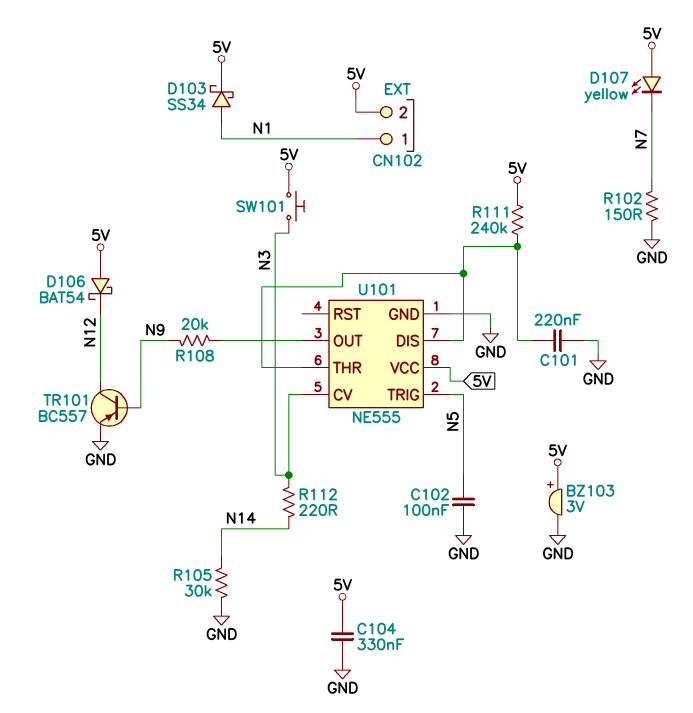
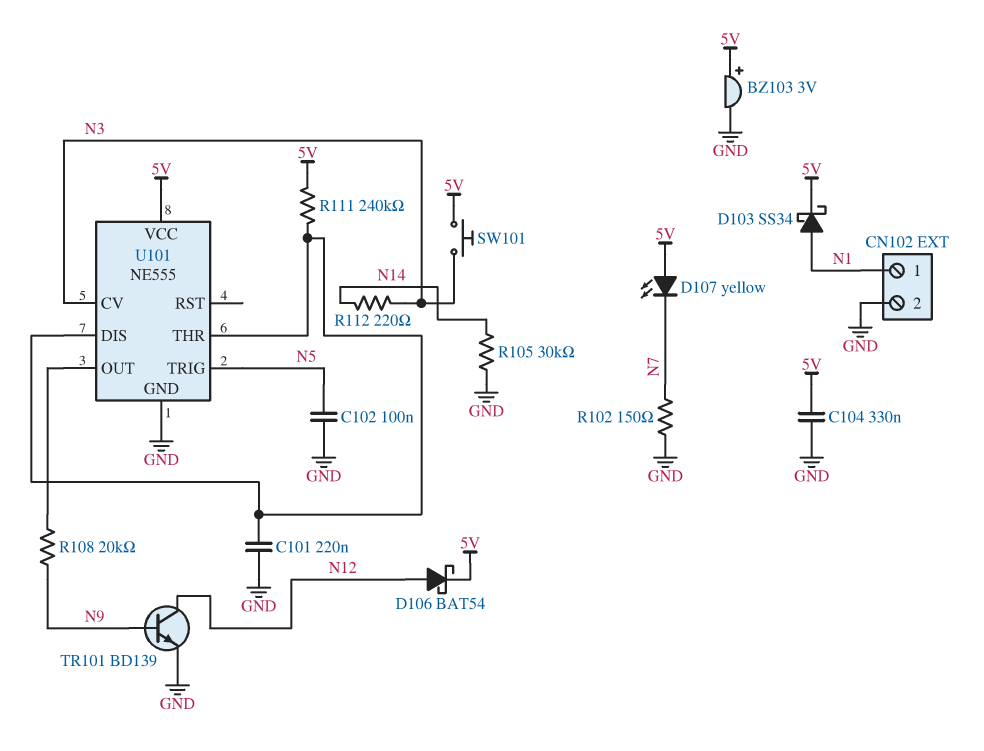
CN102 pin 2: 5V -> GND
D106: schottky BAT54 (A 5V, K N12) -> schottky BAT54 (A N12, K 5V)
TR101: PNP BC557 (B N9, C N12, E GND) -> NPN BD139 (B N9, C N12, E GND)

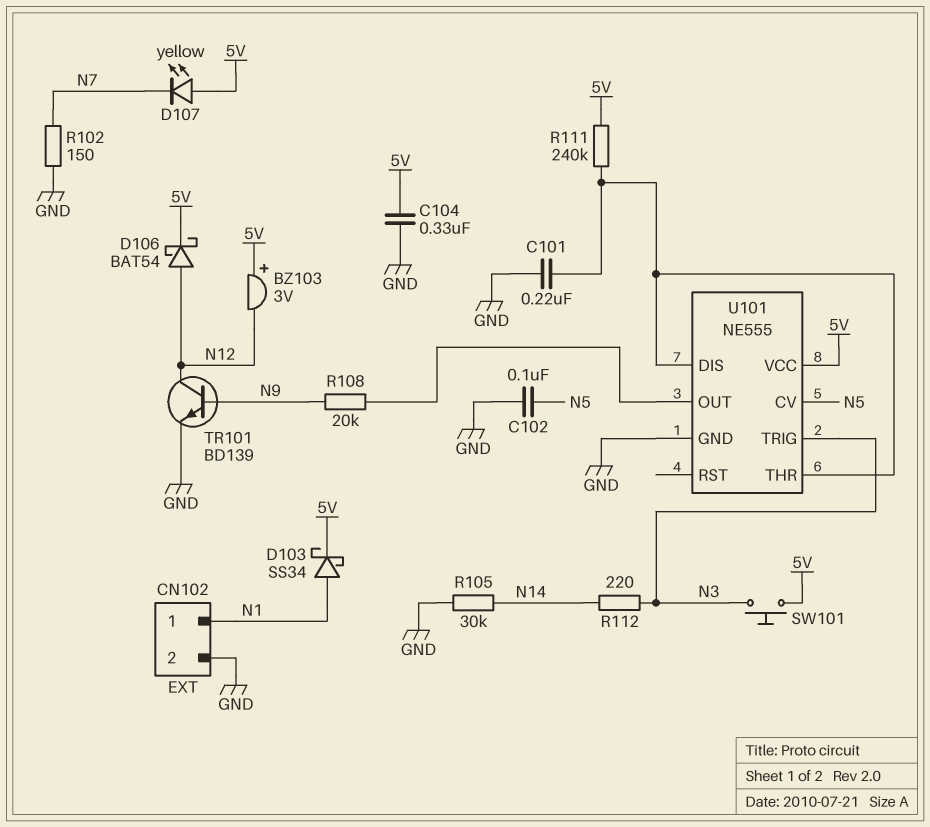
BZ103: buzzer 3V (plus 5V, minus GND) -> buzzer 3V (plus 5V, minus N12)
U101 pin CV: N3 -> N5
U101 pin TRIG: N5 -> N3

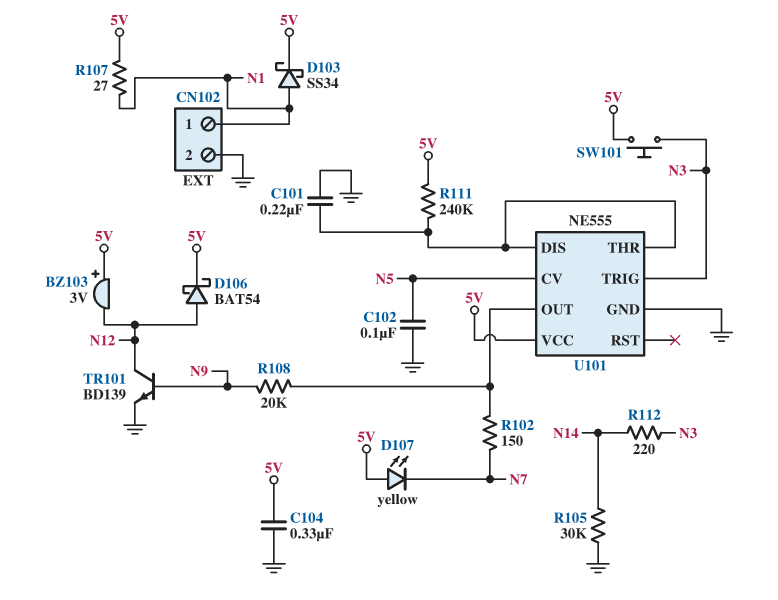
R102: 150 (GND, N7) -> 150 (N7, U101/OUT)
R107: none -> 27 (5V, N1)

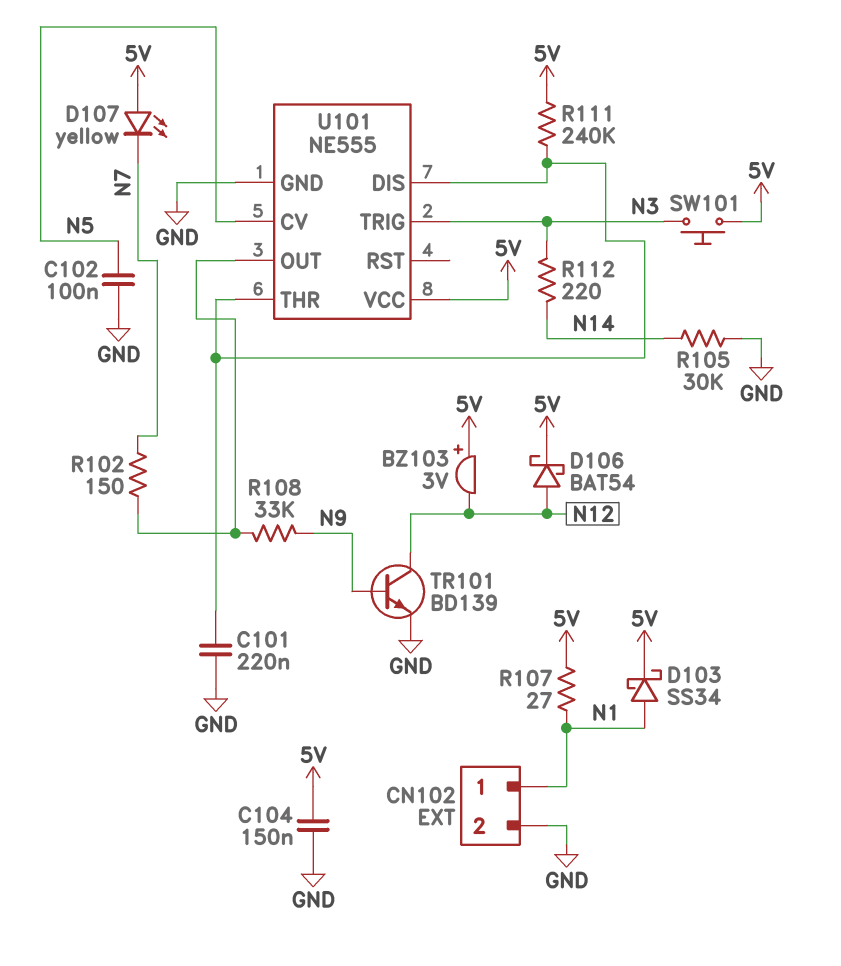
C104: 330nF (5V, GND) -> 150nF (5V, GND)
R108: 20k (N9, U101/OUT) -> 33k (N9, U101/OUT)

